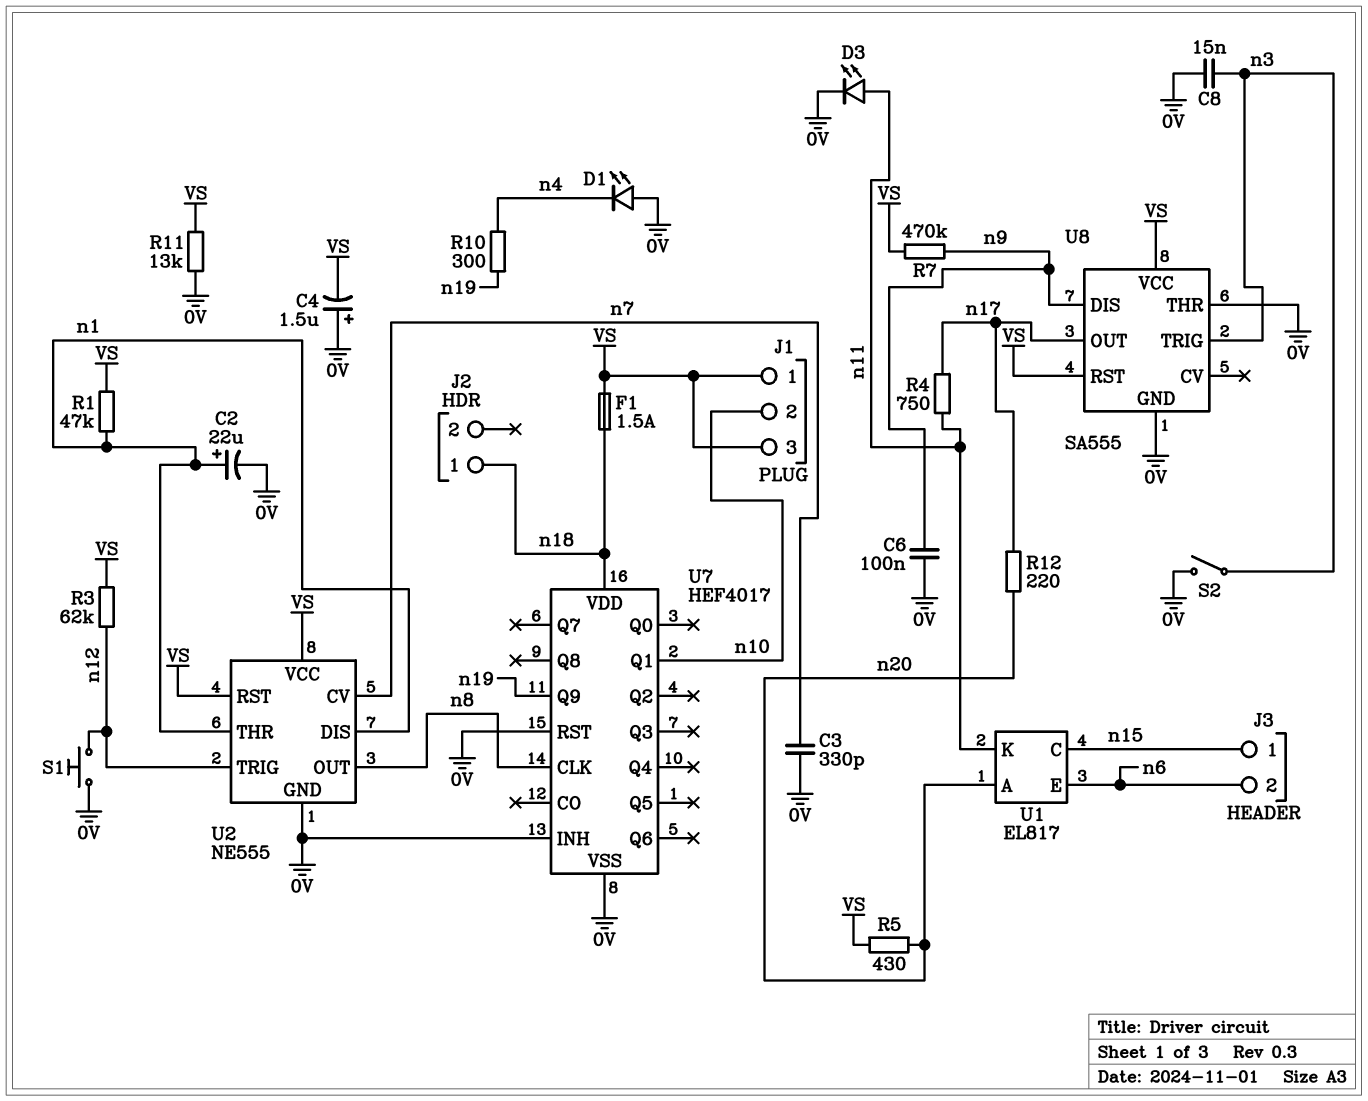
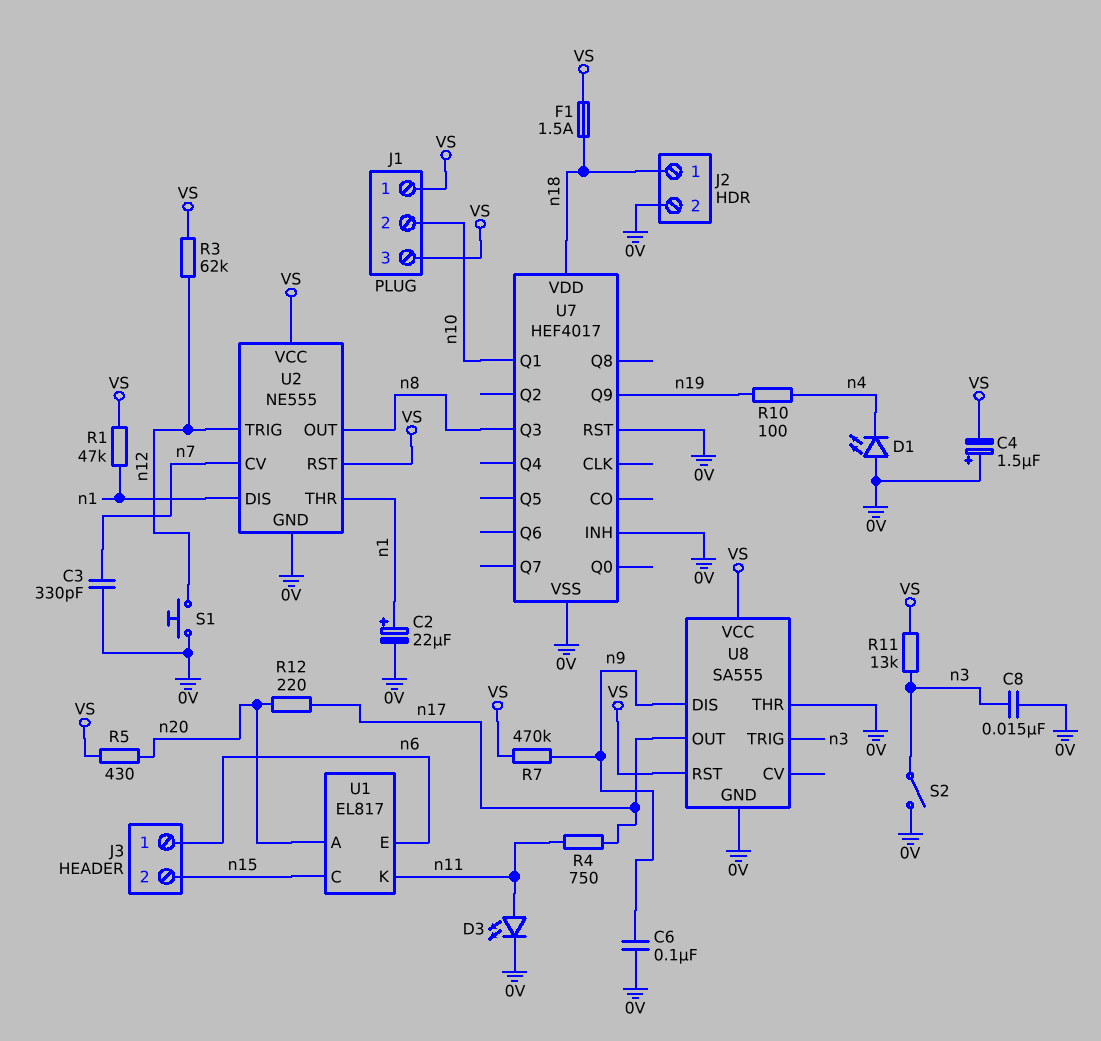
J2 pin 2: none -> 0V
J3 pin 1: n15 -> n6
J3 pin 2: n6 -> n15
R10: 300 (n4, n19) -> 100 (n4, n19)
R11: 13k (0V, VS) -> 13k (VS, n3)
U7 pin CLK: n8 -> none
U7 pin Q3: none -> n8

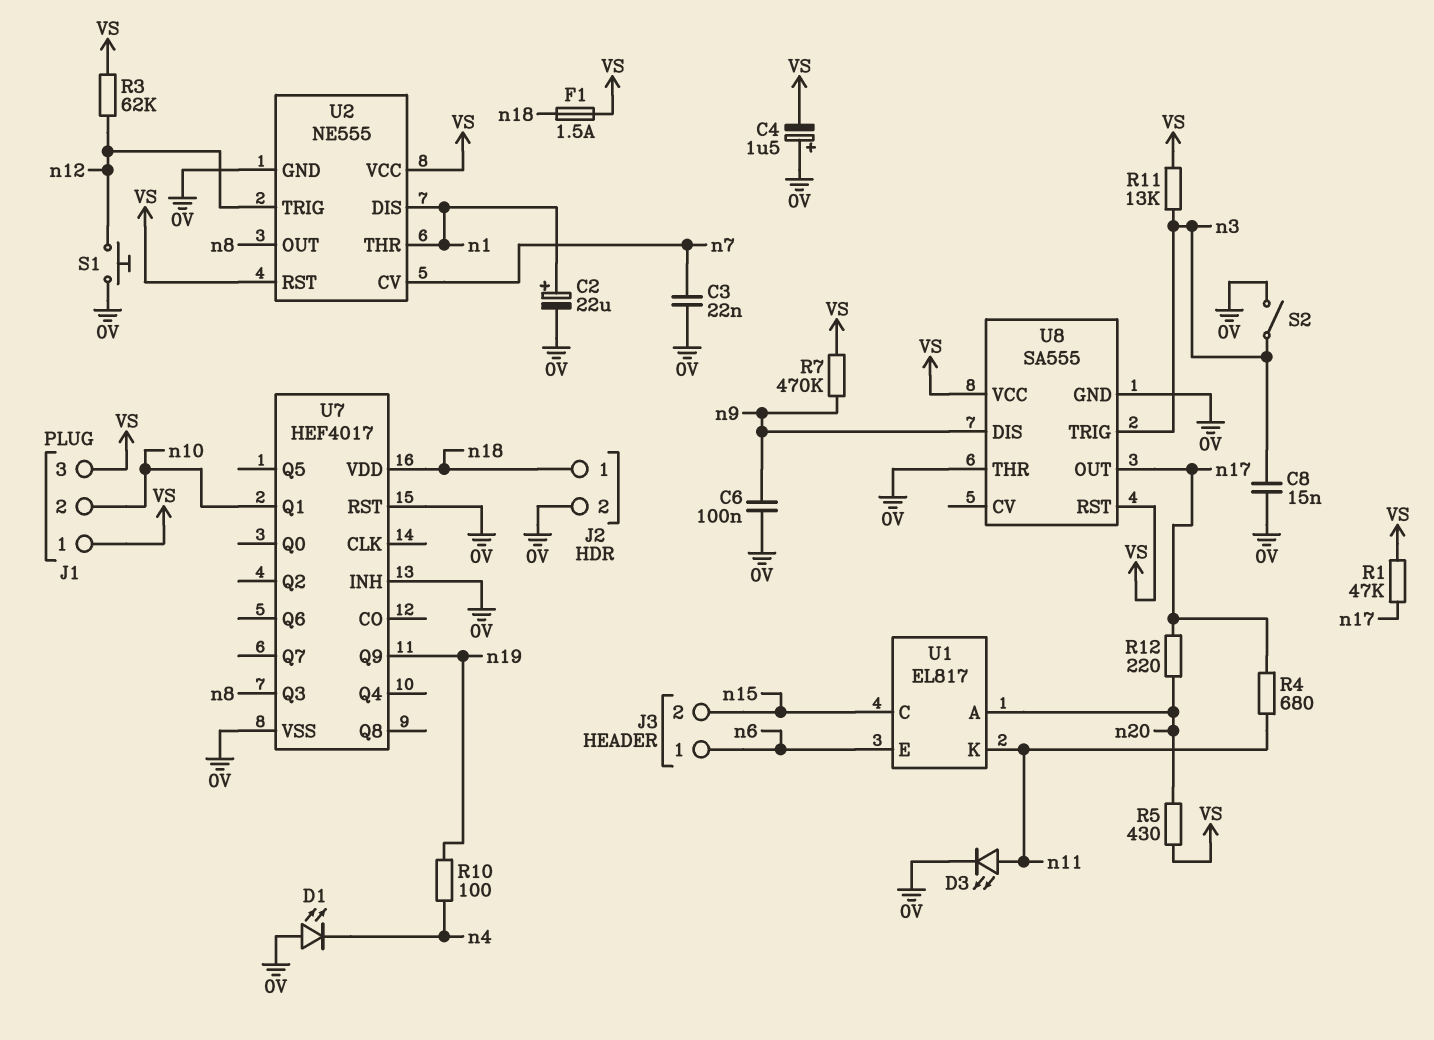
C3: 330pF (0V, n7) -> 22nF (0V, n7)
R1: 47k (VS, n1) -> 47k (VS, n17)
R4: 750 (n11, n17) -> 680 (n11, n17)

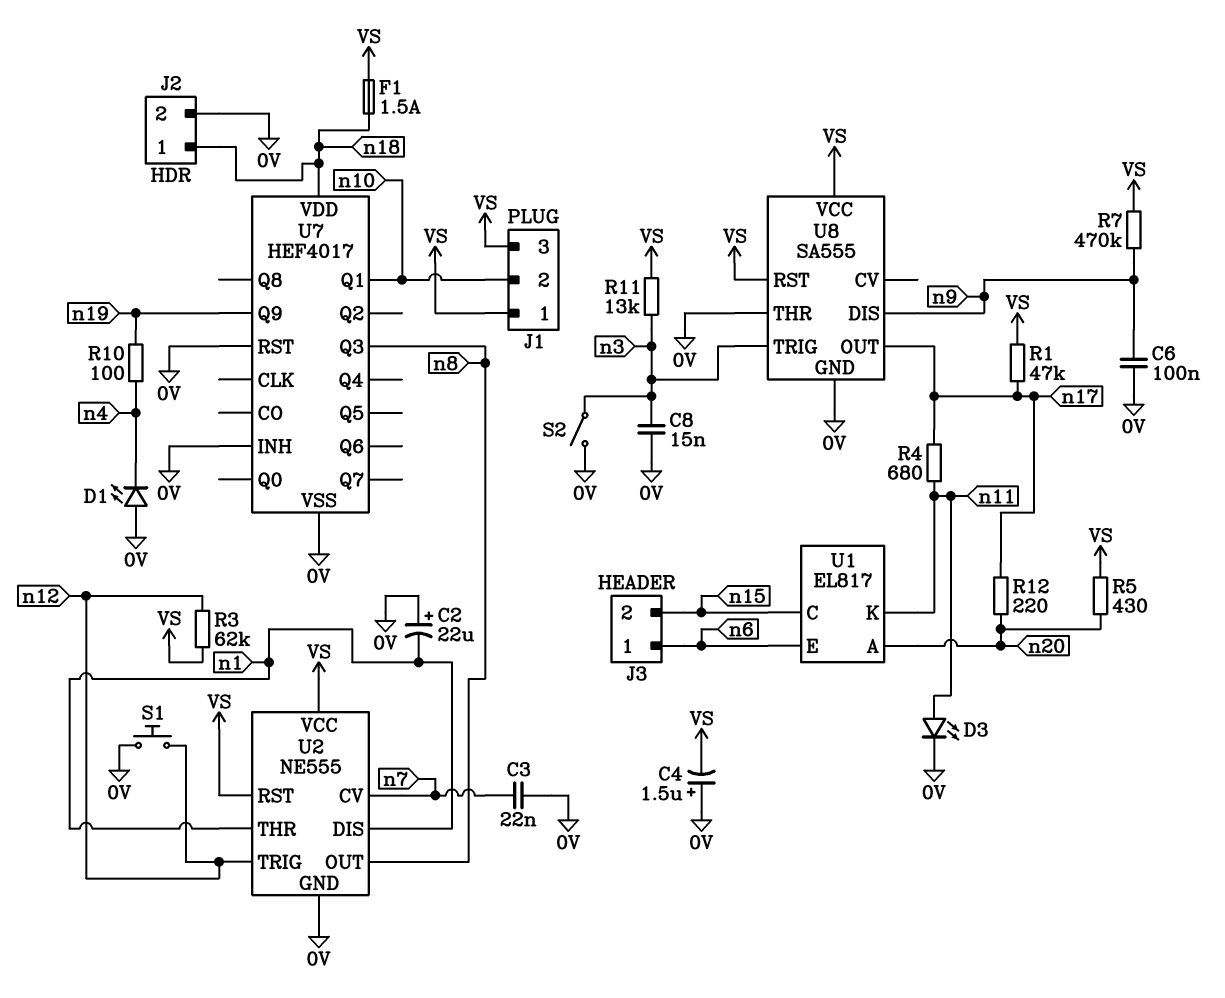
C2: 22uF (plus n1, minus 0V) -> 22uF (plus 0V, minus n1)

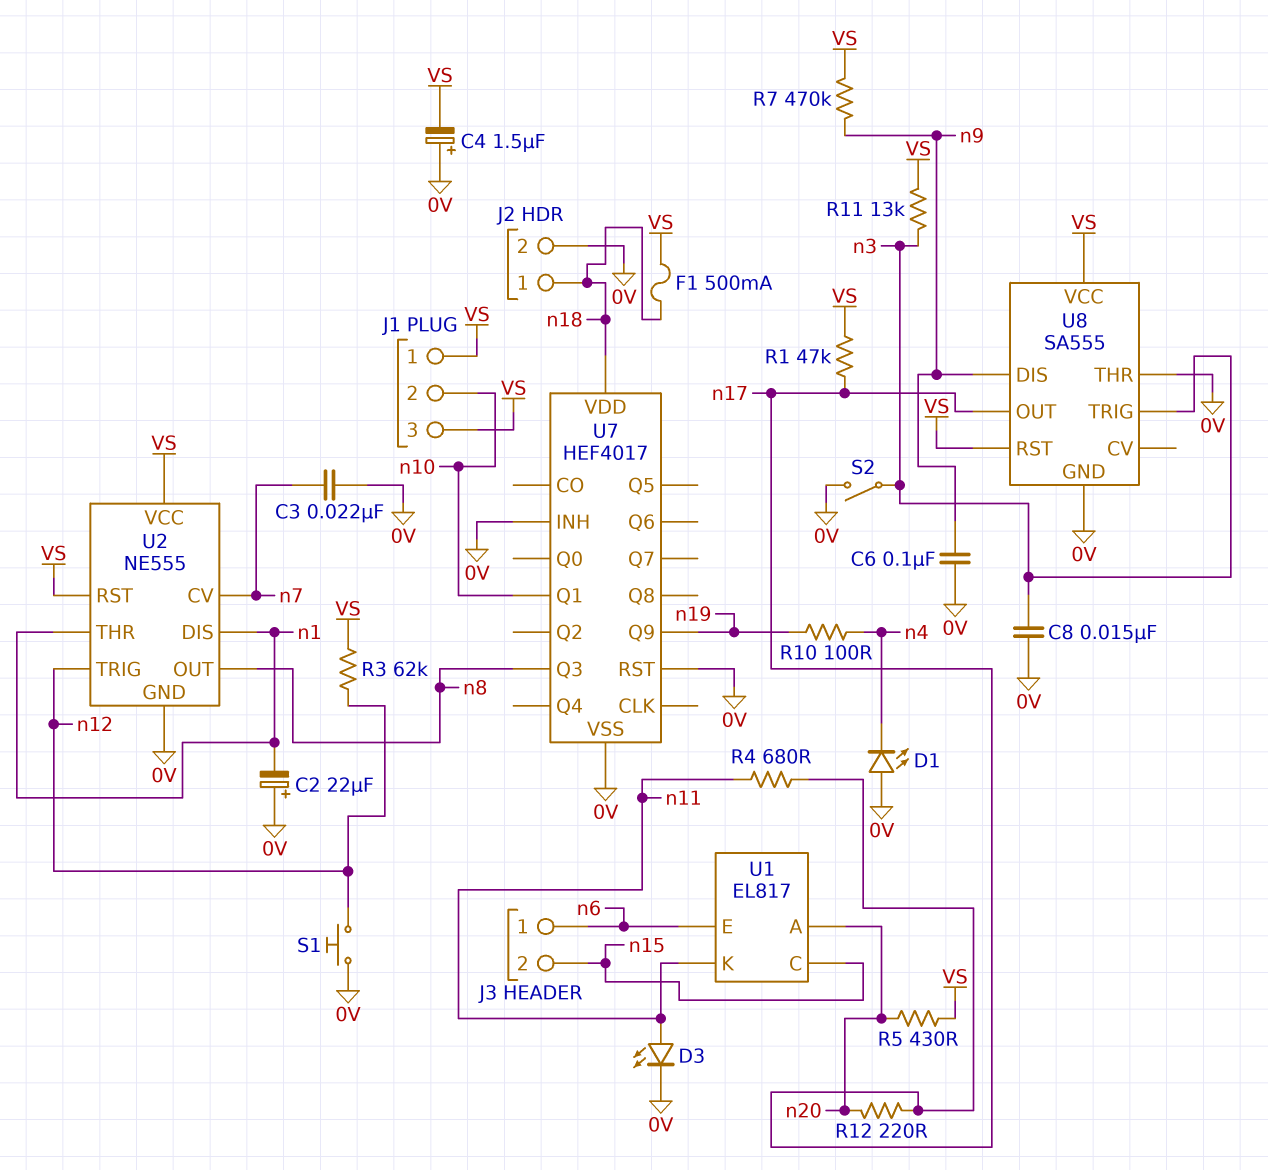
F1: 1.5A (VS, n18) -> 500mA (VS, n18)

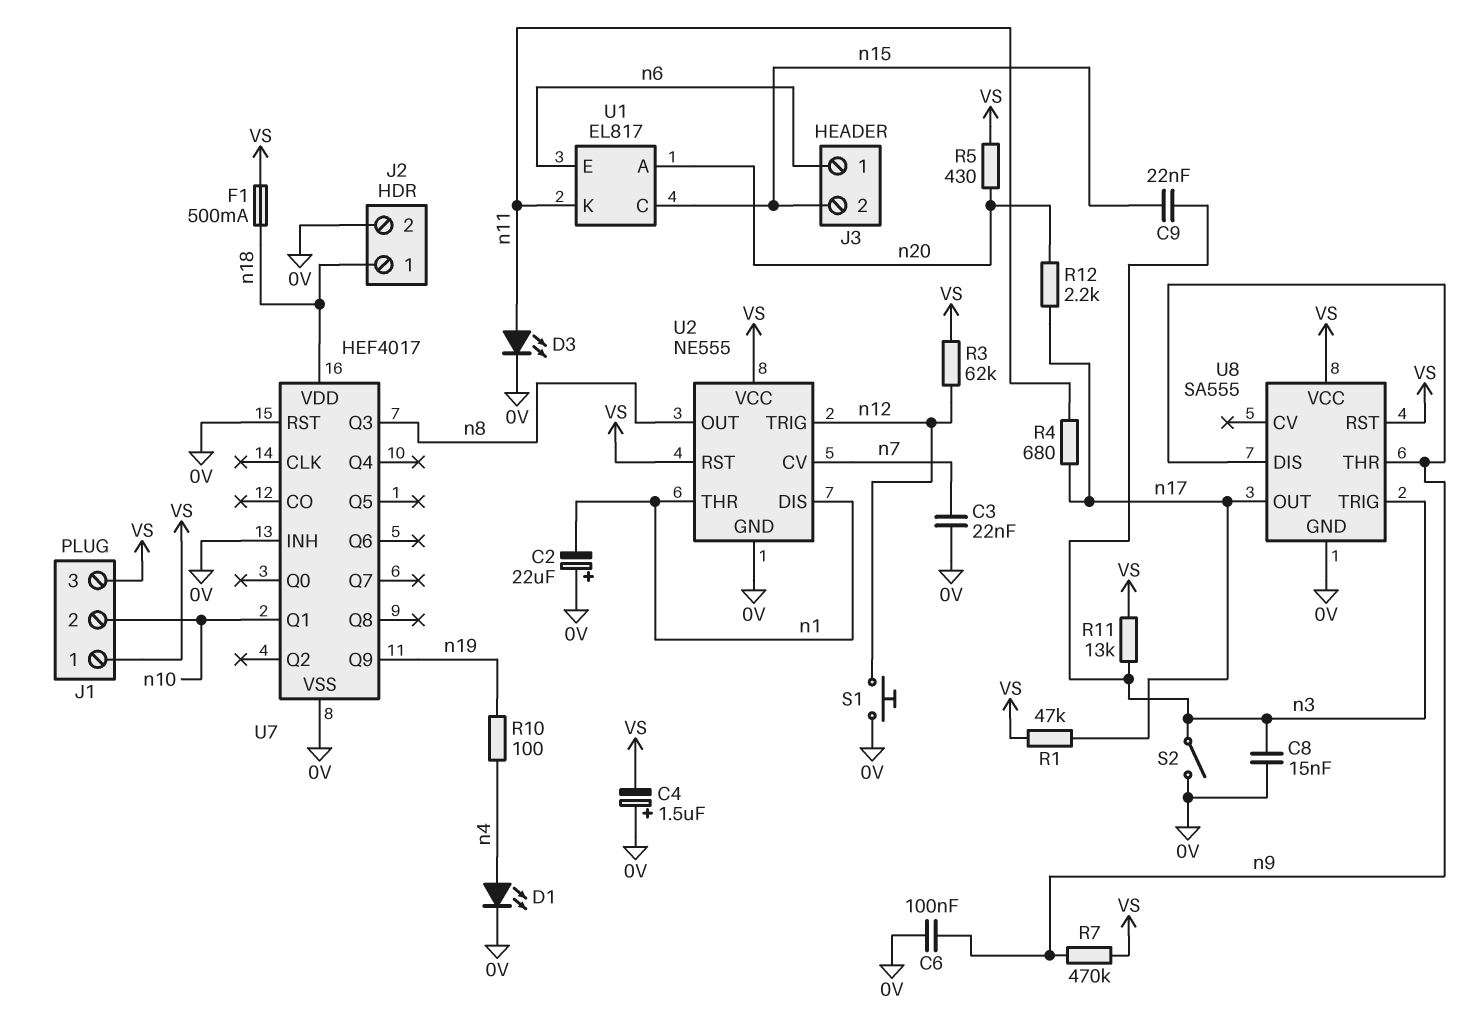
C9: none -> 22nF (n3, n15)
D1: LED (A 0V, K n4) -> LED (A n4, K 0V)
R12: 220 (n17, n20) -> 2.2k (n17, n20)
U8 pin THR: 0V -> n9

